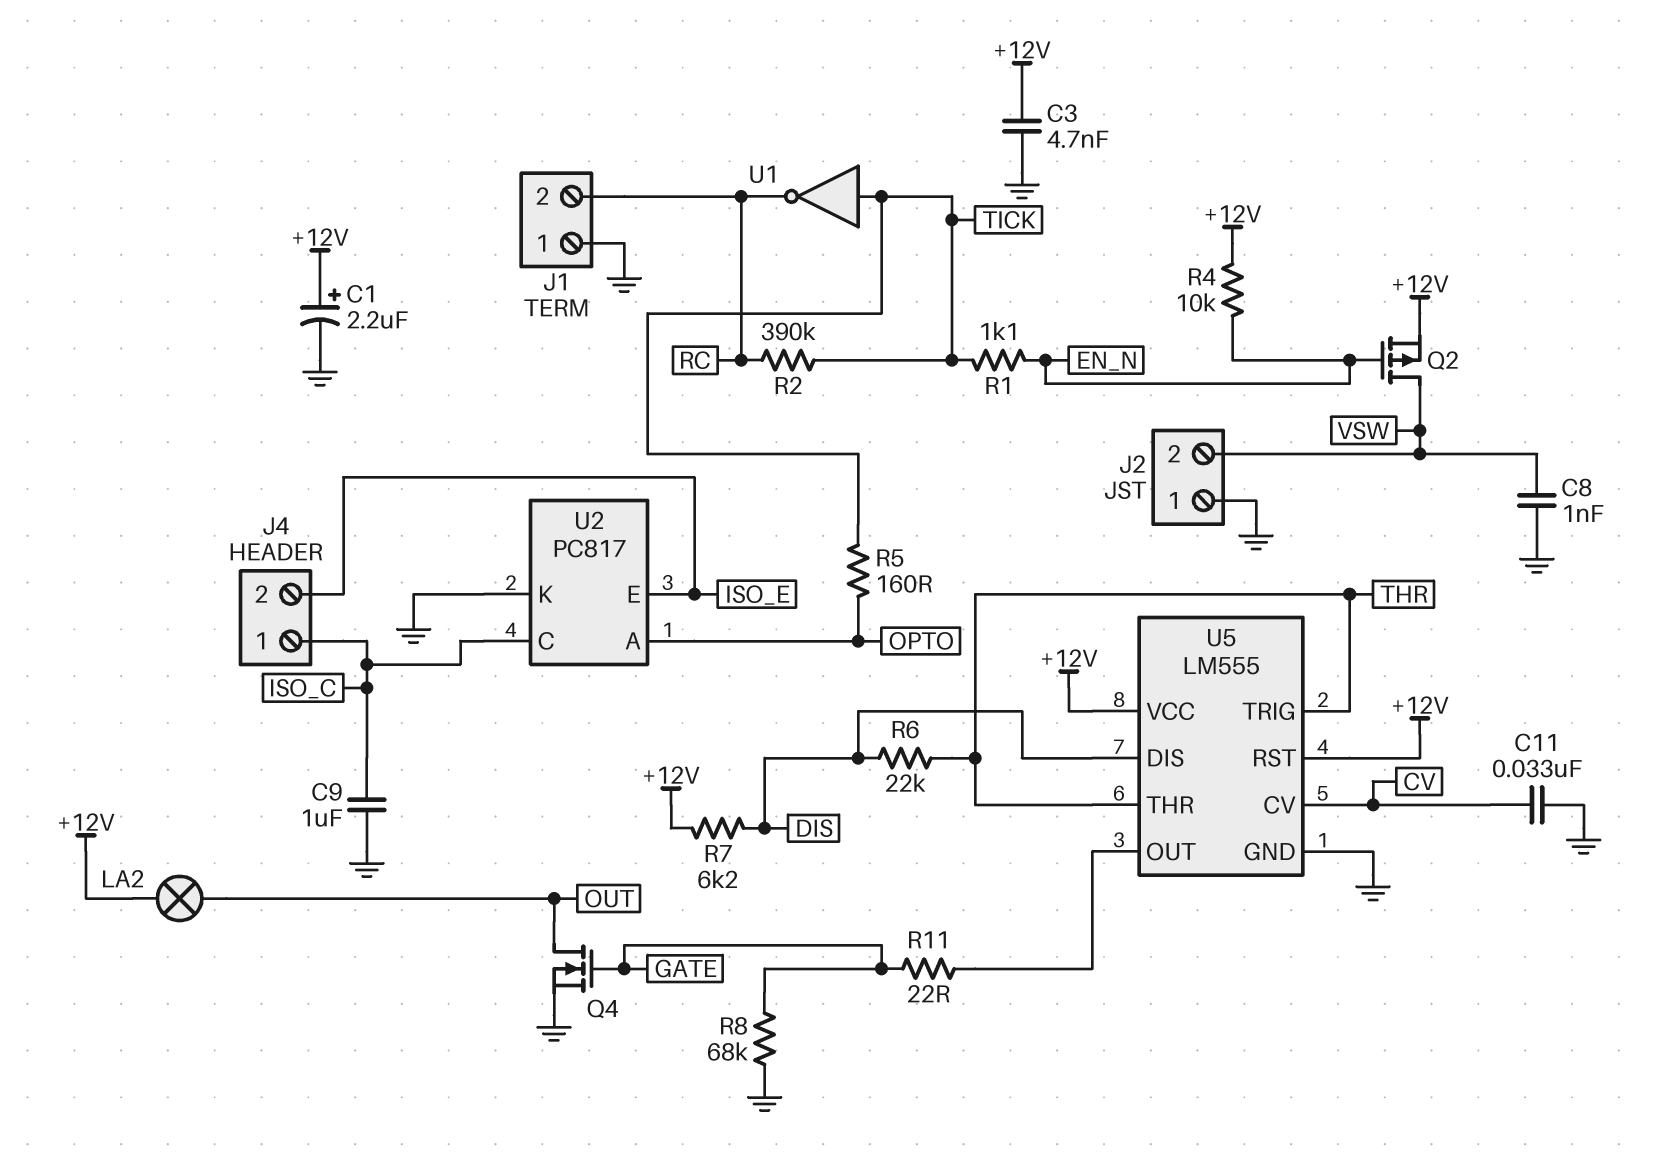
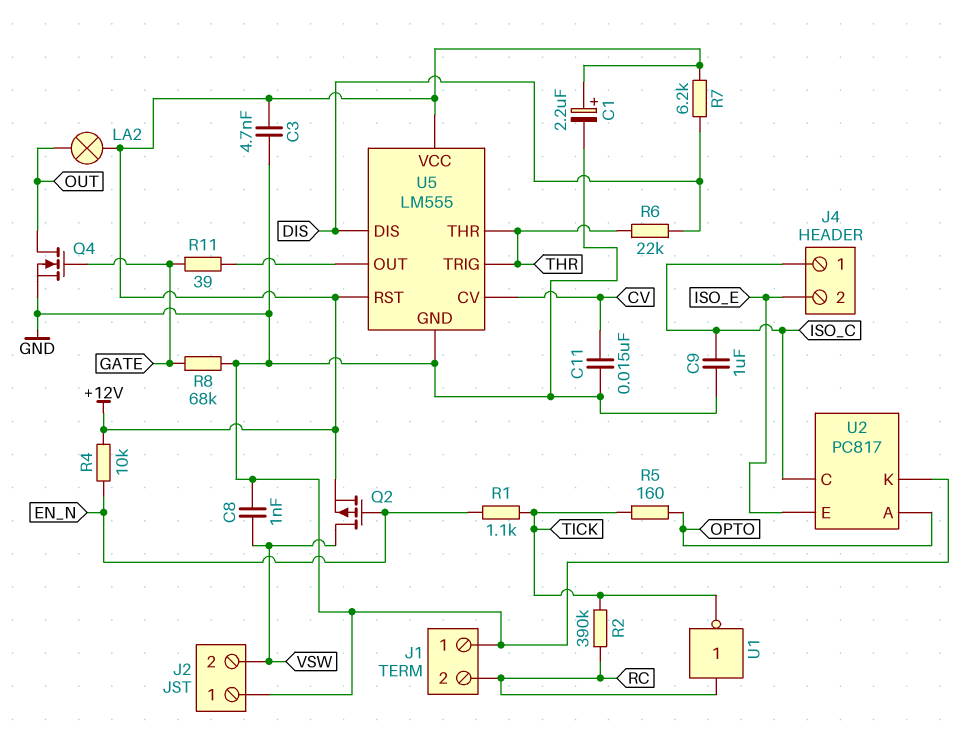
C11: 33nF (CV, GND) -> 15nF (CV, GND)
R11: 22 (GATE, U5/OUT) -> 39 (GATE, U5/OUT)
U1: NOT (in TICK, out RC) -> NOT (in RC, out TICK)

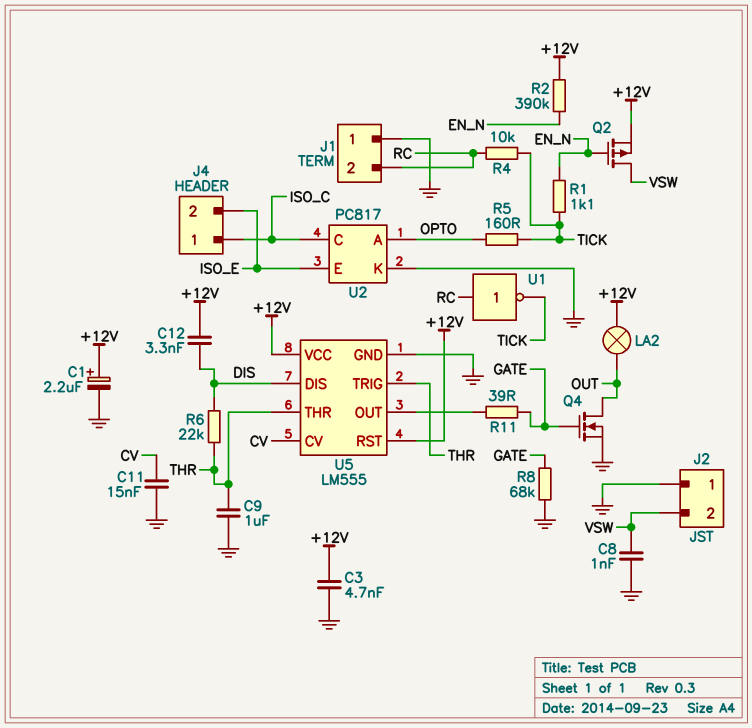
C9: 1uF (GND, ISO_C) -> 1uF (GND, THR)
C12: none -> 3.3nF (+12V, DIS)
R2: 390k (RC, TICK) -> 390k (+12V, EN_N)
R4: 10k (+12V, EN_N) -> 10k (RC, TICK)
R7: 6.2k (+12V, DIS) -> none

